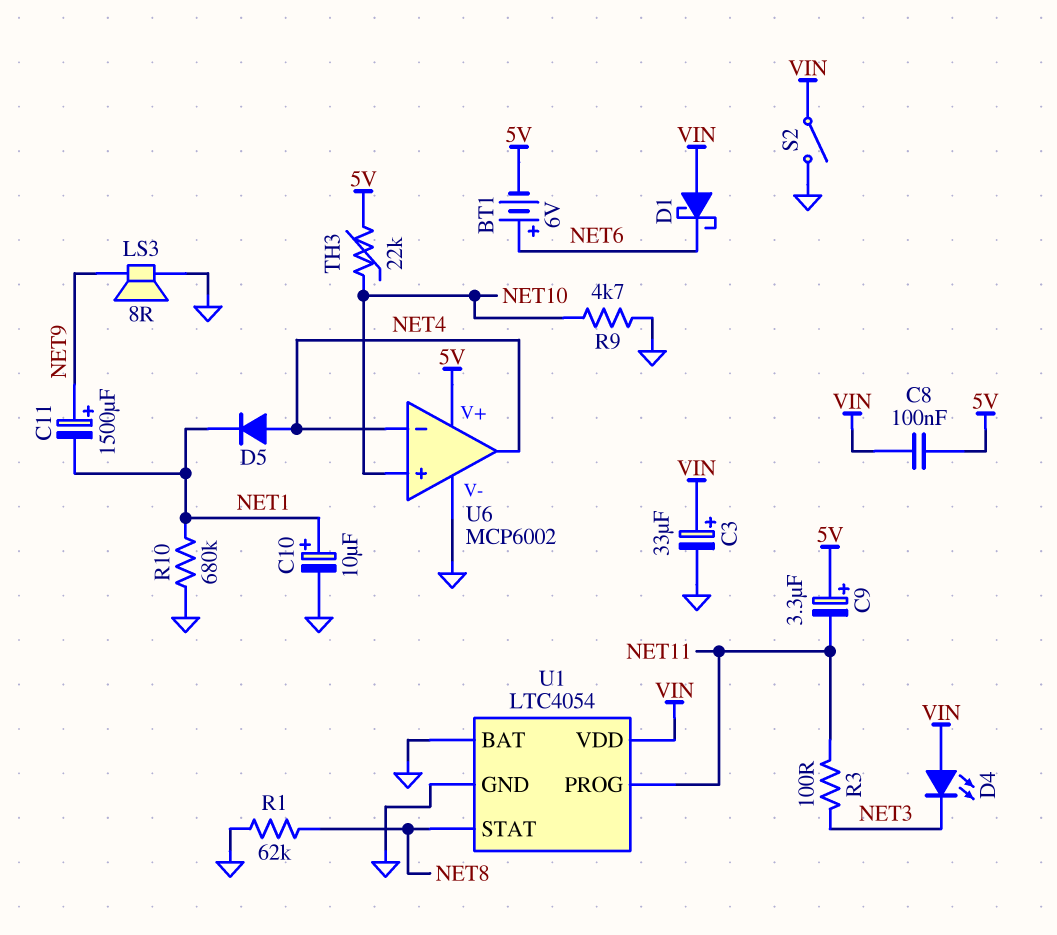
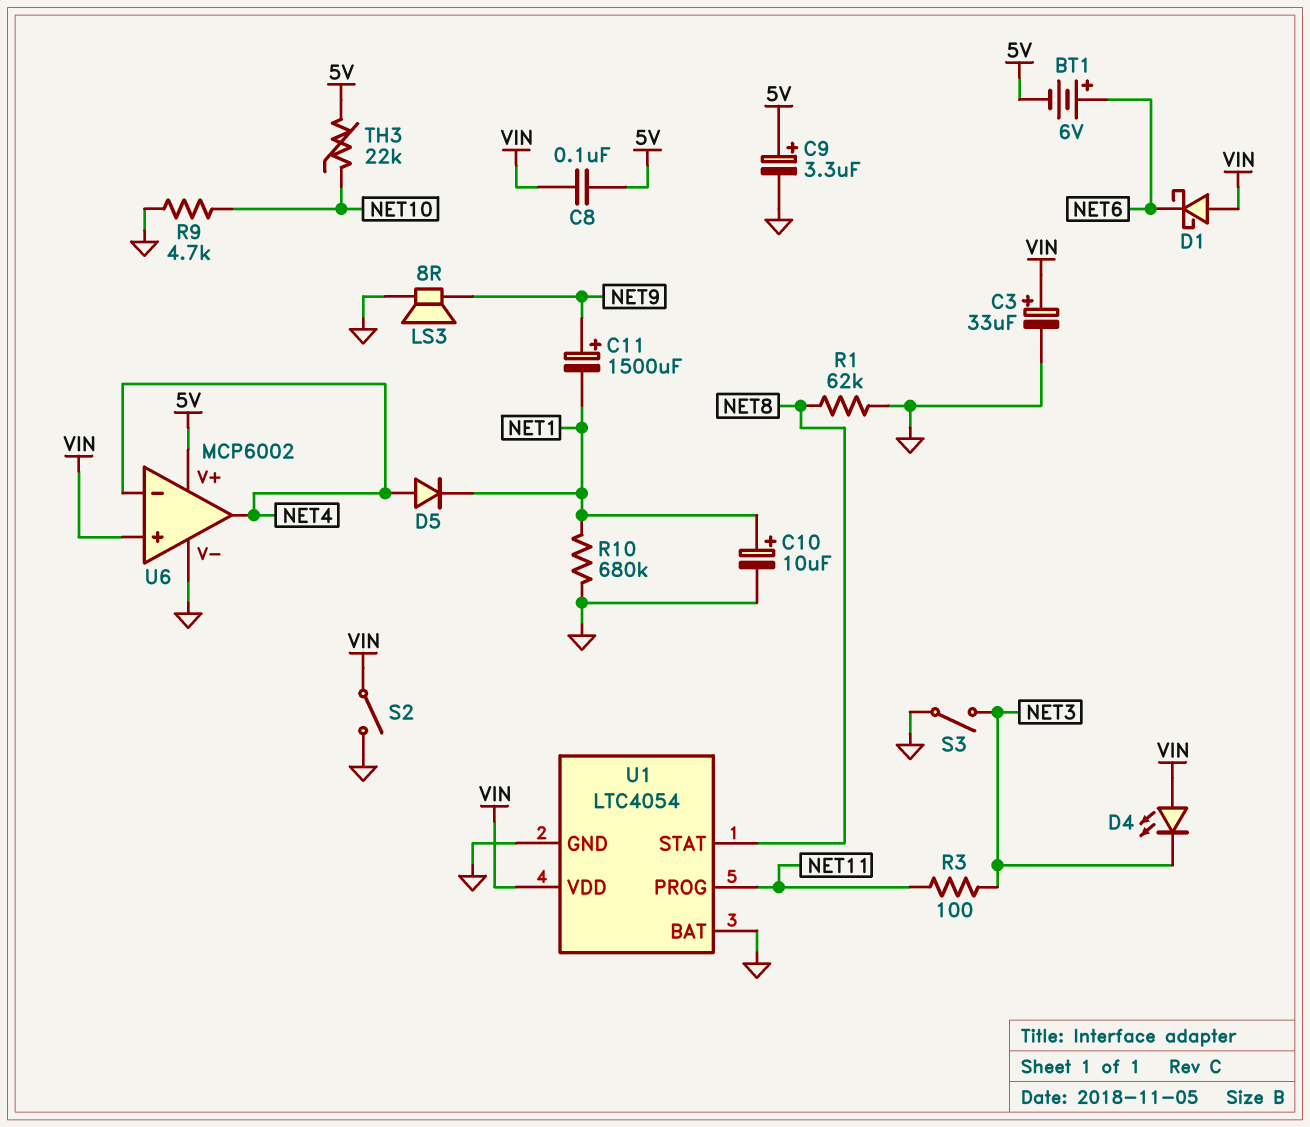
C9: 3.3uF (plus 5V, minus NET11) -> 3.3uF (plus 5V, minus GND)
S3: none -> switch (GND, NET3)
U6 pin in+: NET10 -> VIN

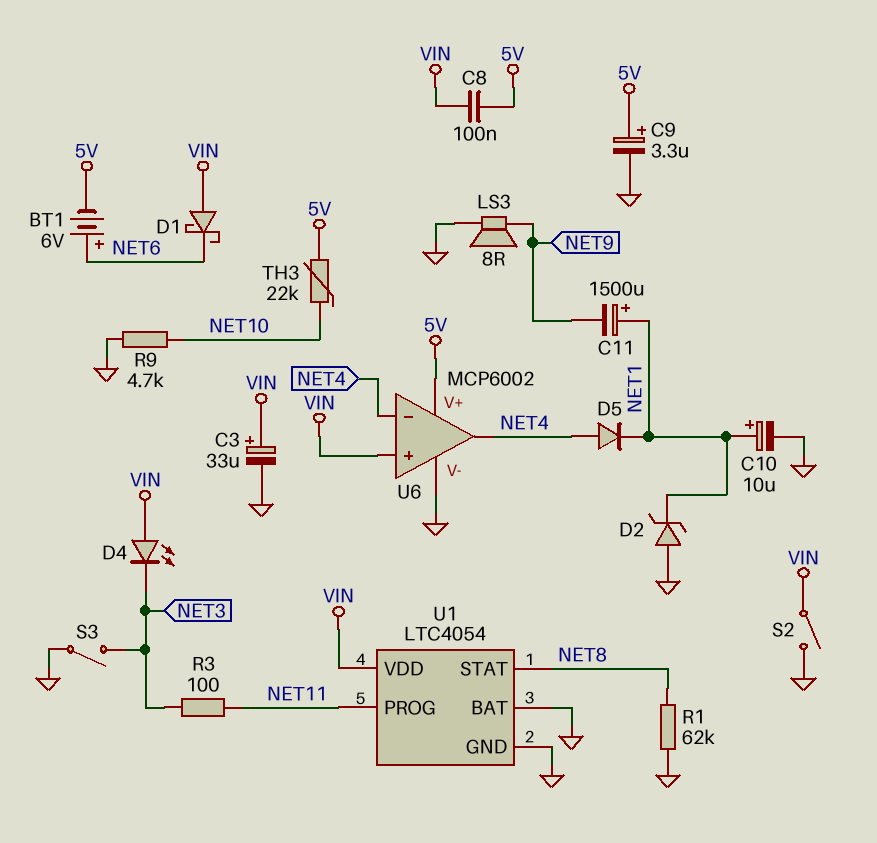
C11: 1500uF (plus NET9, minus NET1) -> 1500uF (plus NET1, minus NET9)
D2: none -> zener (A GND, K NET1)
R10: 680k (GND, NET1) -> none

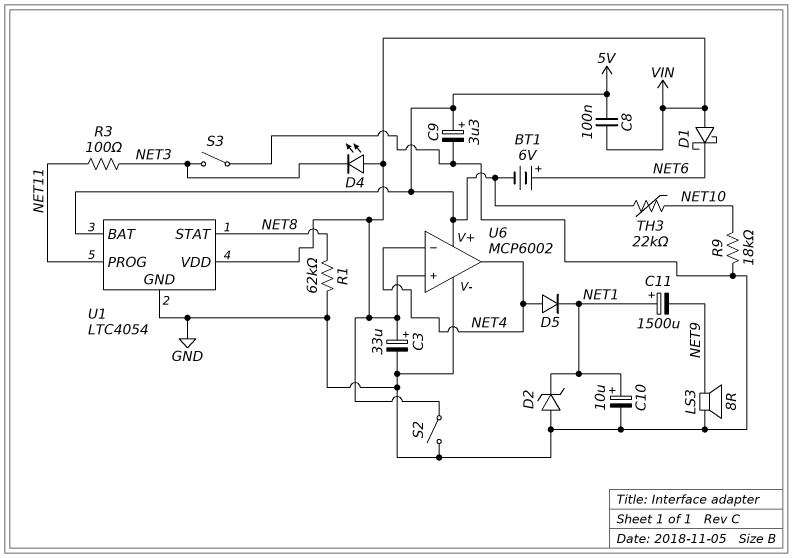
R9: 4.7k (GND, NET10) -> 18k (GND, NET10)
U1 pin BAT: GND -> 5V

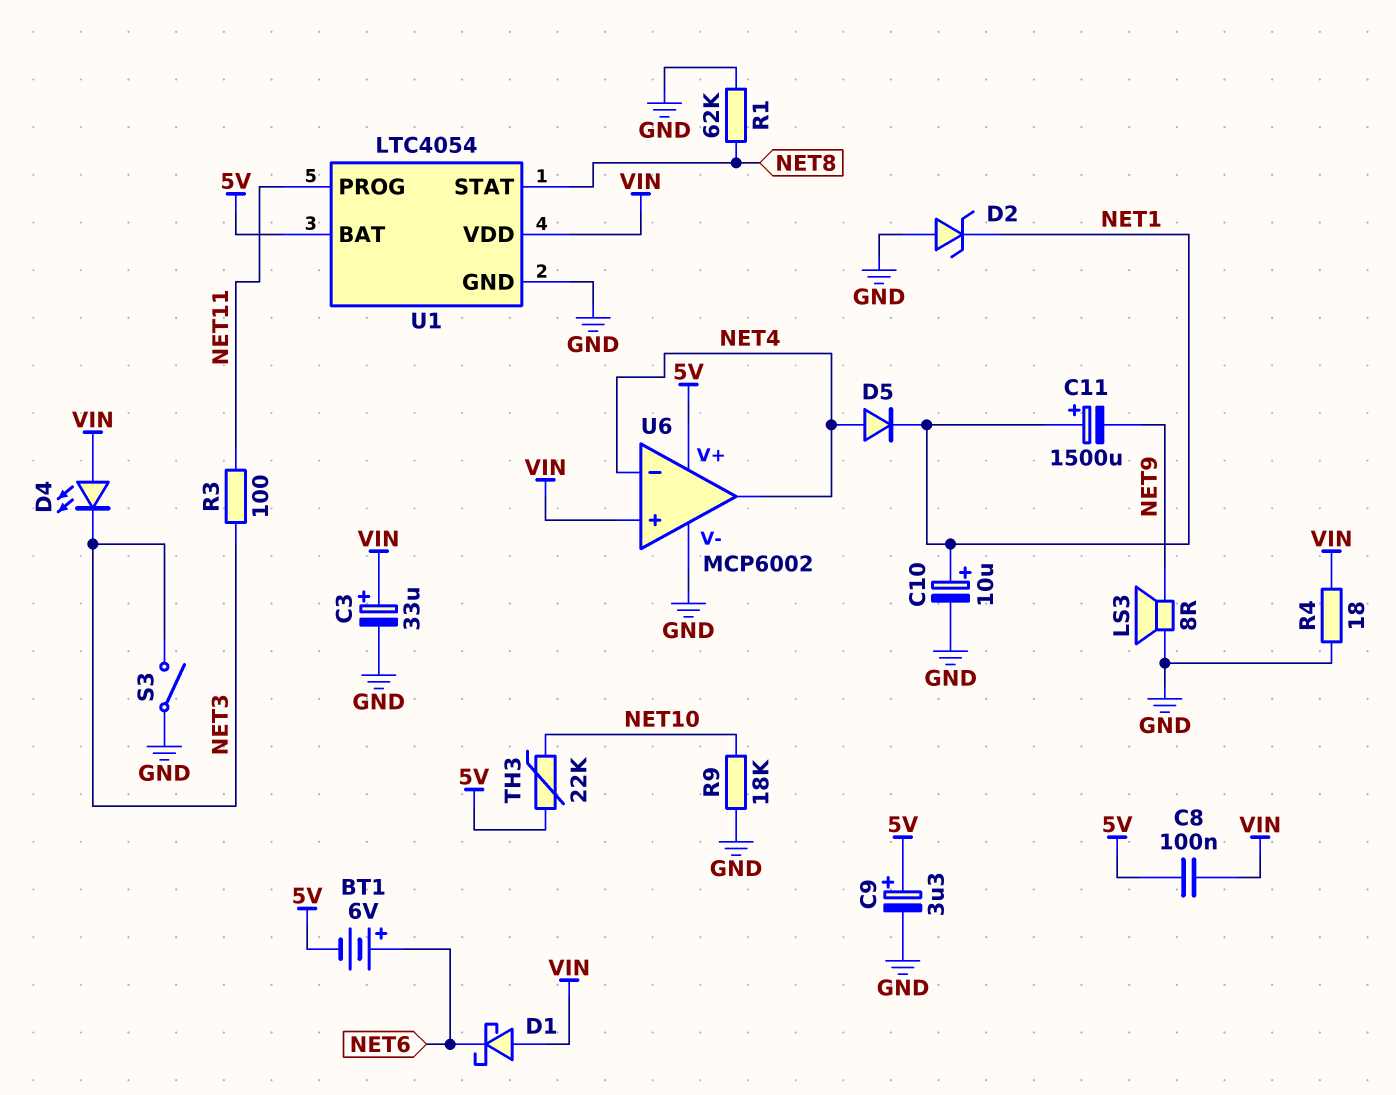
R4: none -> 18 (GND, VIN)
S2: switch (GND, VIN) -> none

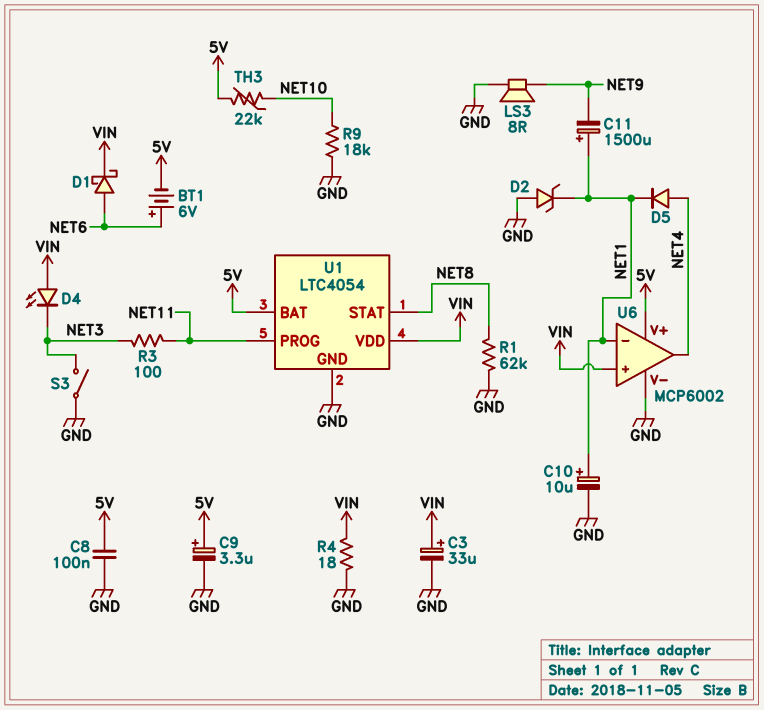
C8: 100nF (5V, VIN) -> 100nF (5V, GND)
D1: schottky (A VIN, K NET6) -> schottky (A NET6, K VIN)
U6 pin in-: NET4 -> NET1

